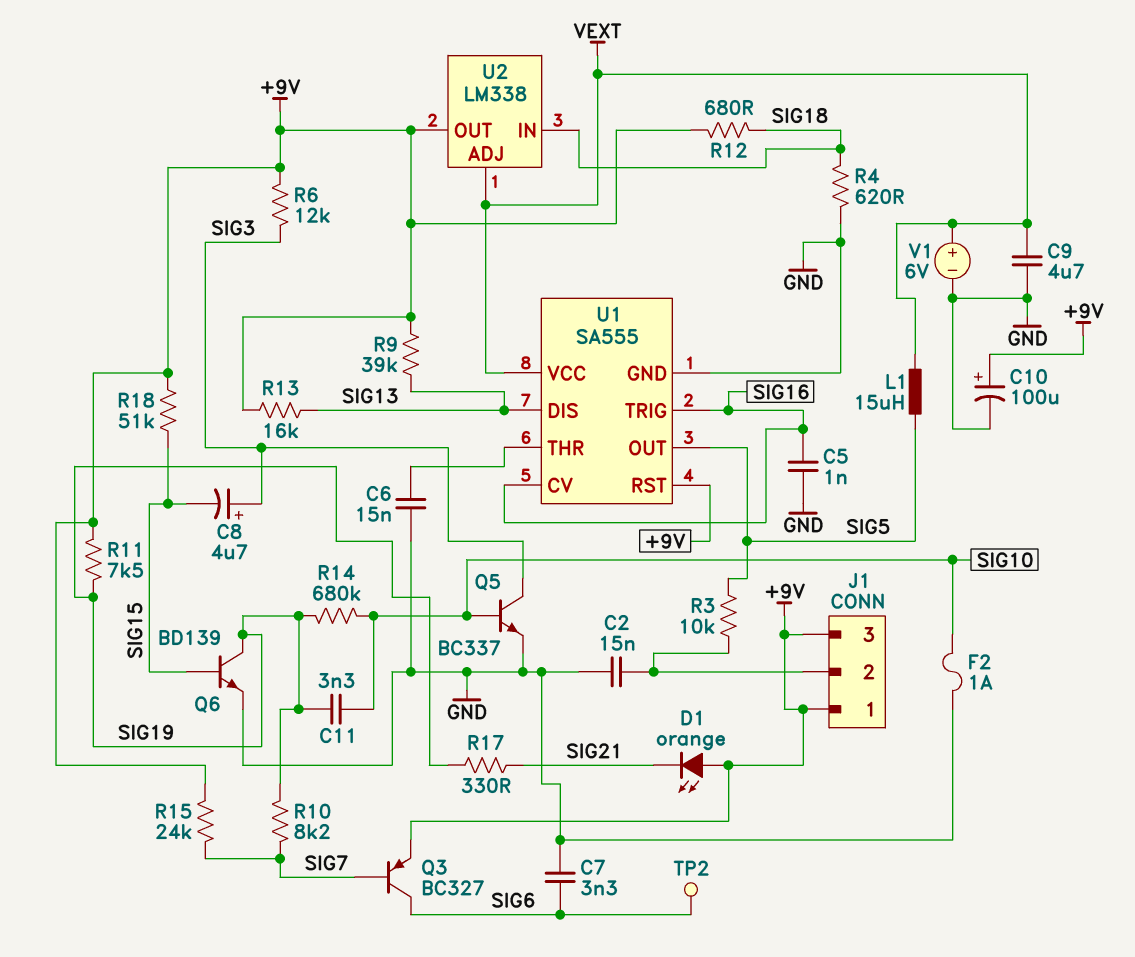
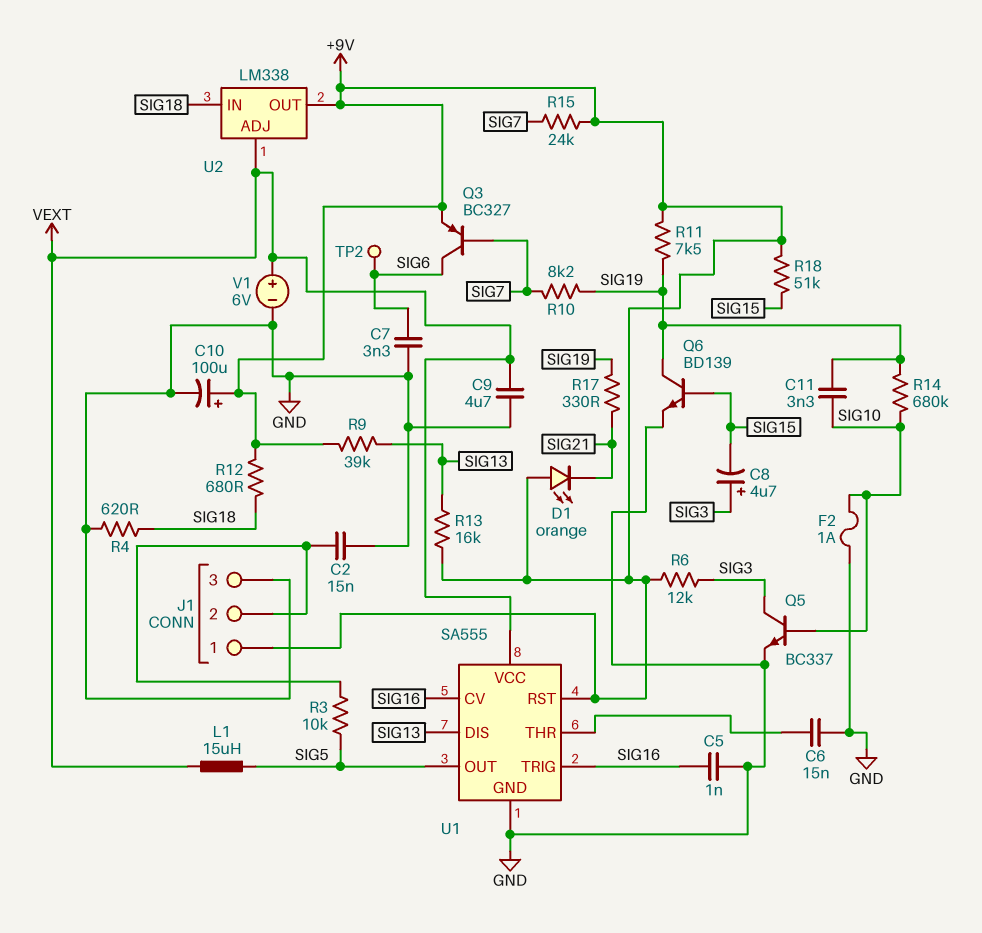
J1 pin 3: +9V -> GND

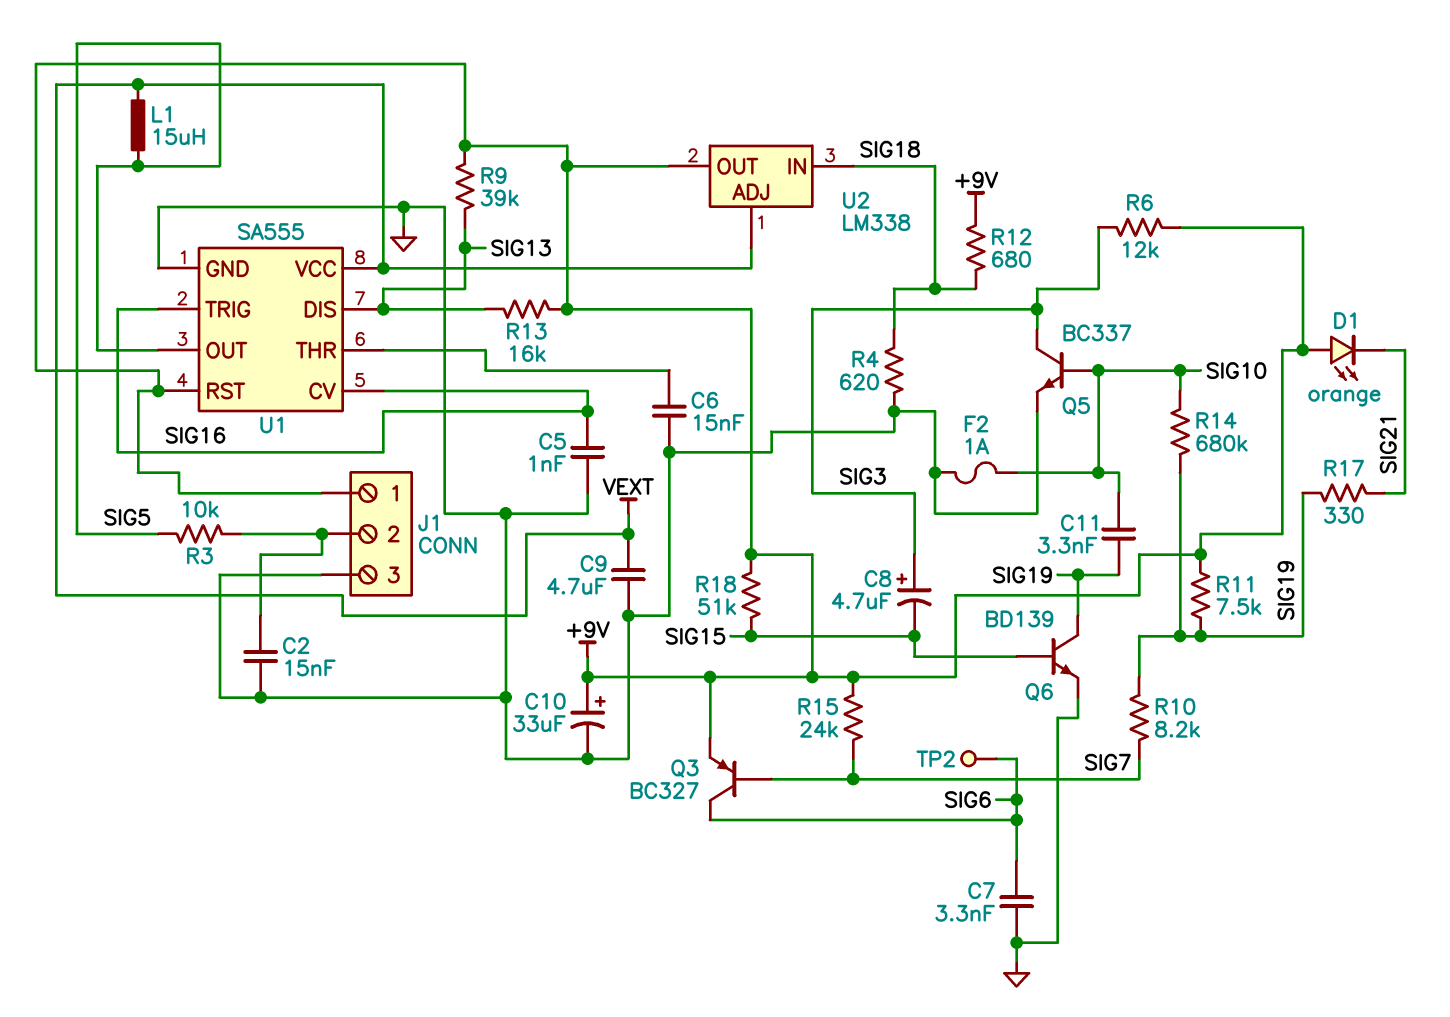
C10: 100uF (plus +9V, minus GND) -> 33uF (plus +9V, minus GND)
V1: 6V (plus VEXT, minus GND) -> none

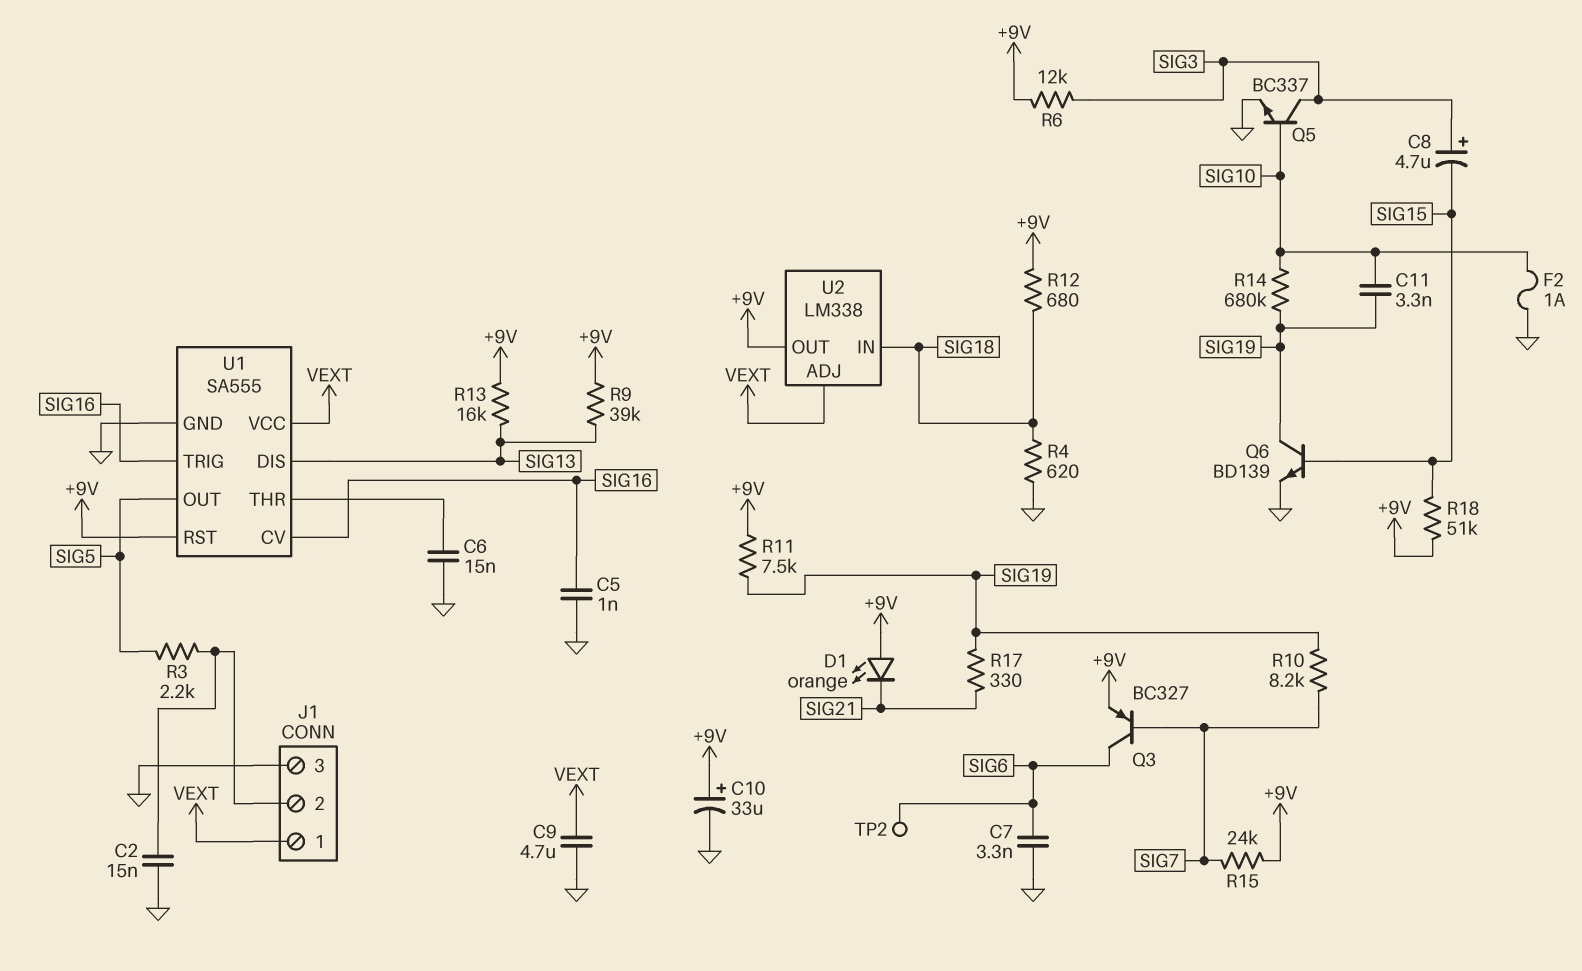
J1 pin 1: +9V -> VEXT
L1: 15uH (SIG5, VEXT) -> none
R3: 10k (J1/2, SIG5) -> 2.2k (J1/2, SIG5)

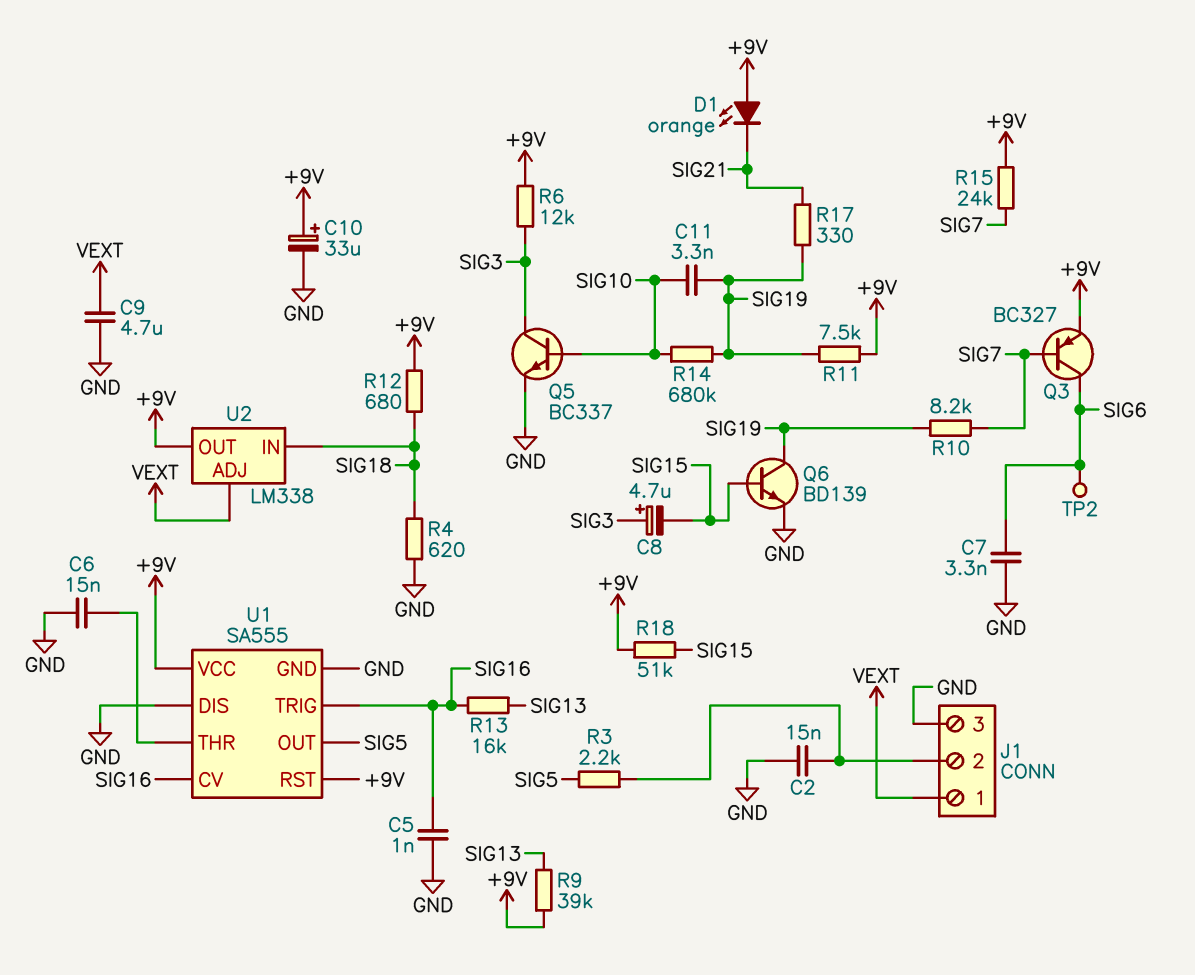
F2: 1A (GND, SIG10) -> none
R13: 16k (+9V, SIG13) -> 16k (SIG13, SIG16)
U1 pin DIS: SIG13 -> GND
U1 pin VCC: VEXT -> +9V

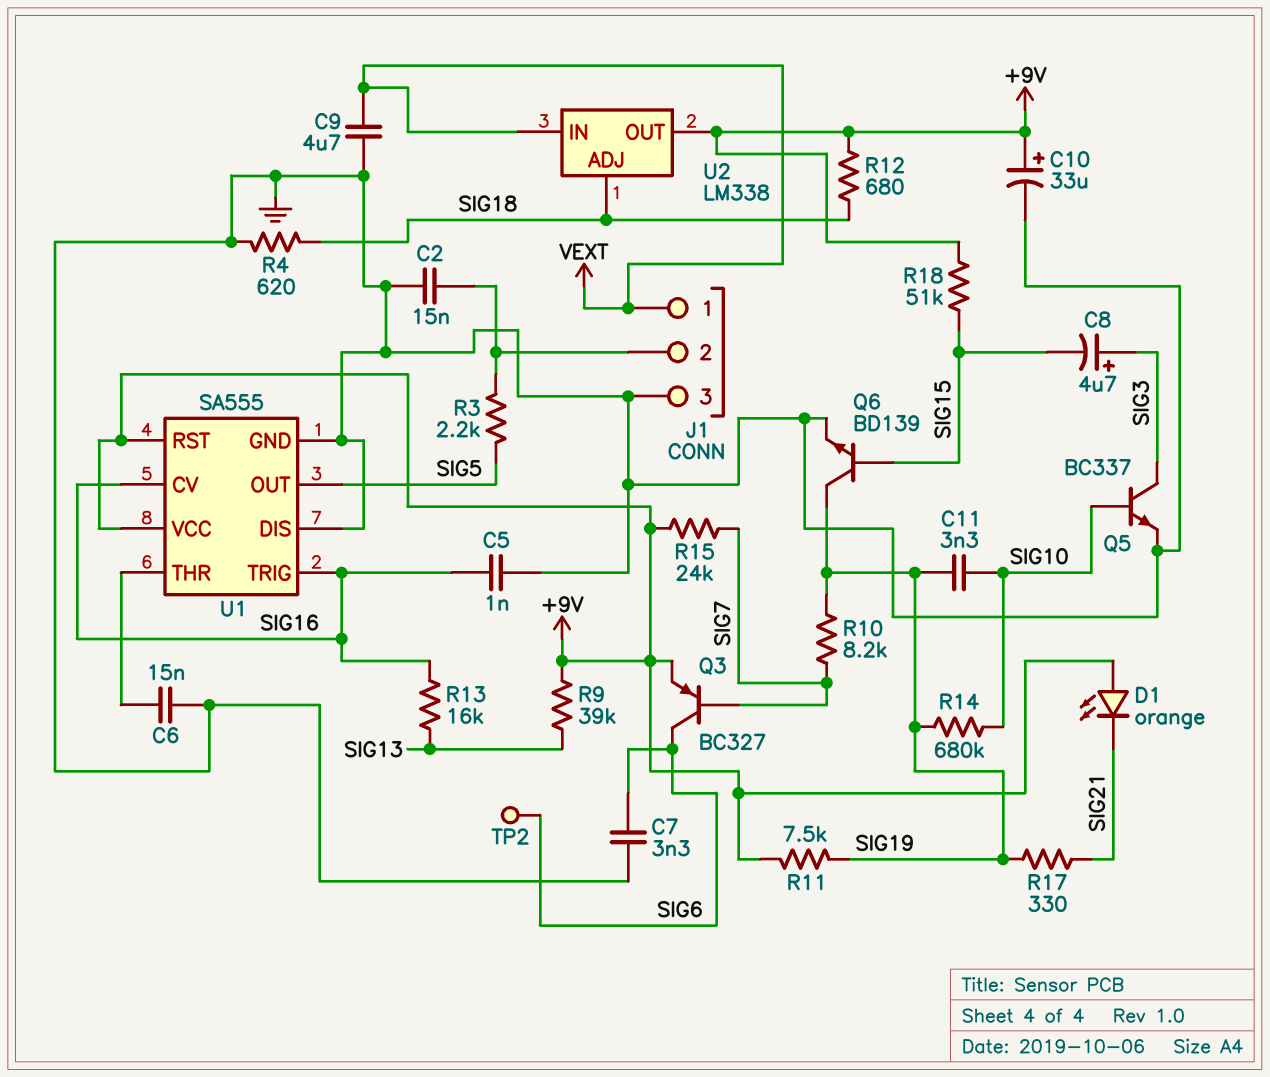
R6: 12k (+9V, SIG3) -> none
U2 pin ADJ: VEXT -> SIG18
U2 pin IN: SIG18 -> VEXT

